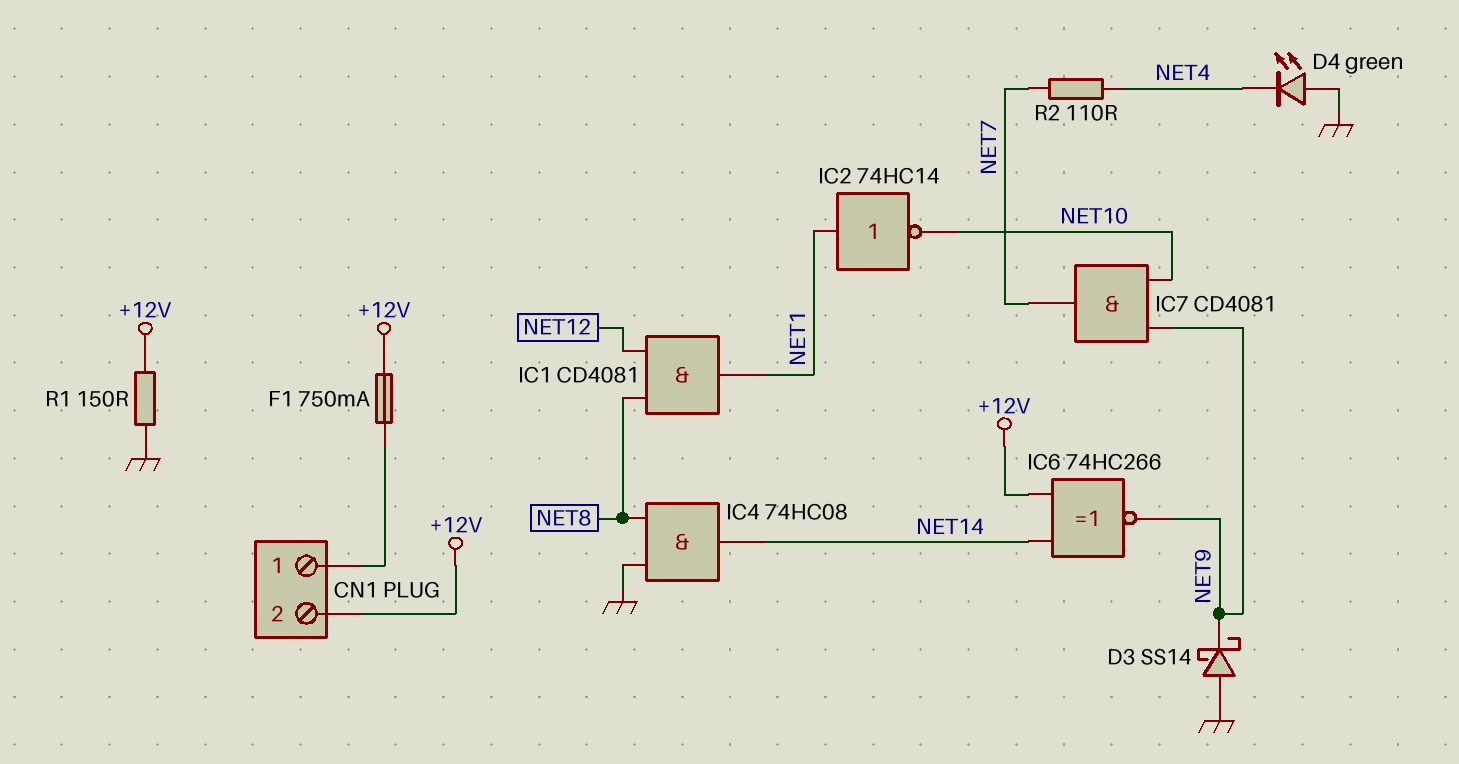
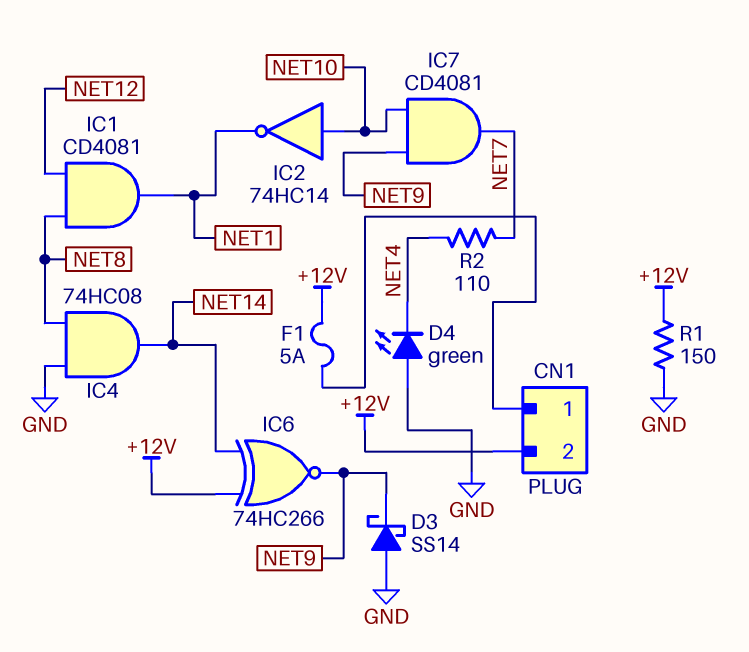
F1: 750mA (+12V, CN1/1) -> 5A (+12V, CN1/1)
IC2: NOT 74HC14 (in NET1, out NET10) -> NOT 74HC14 (in NET10, out NET1)

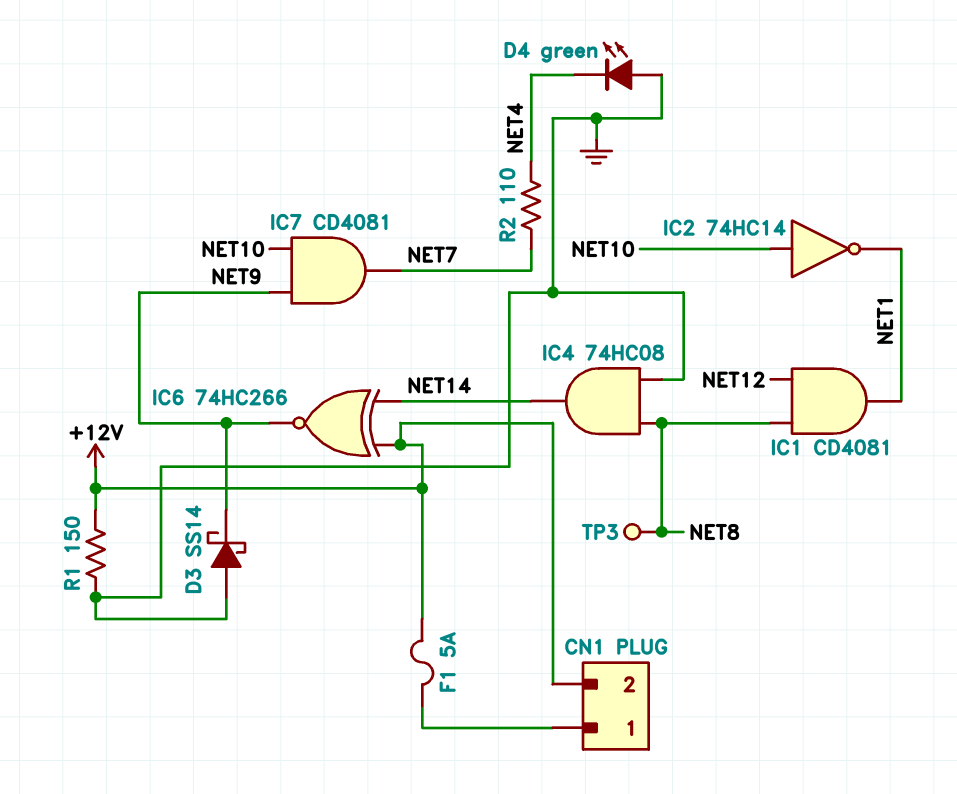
TP3: none -> test point (NET8)

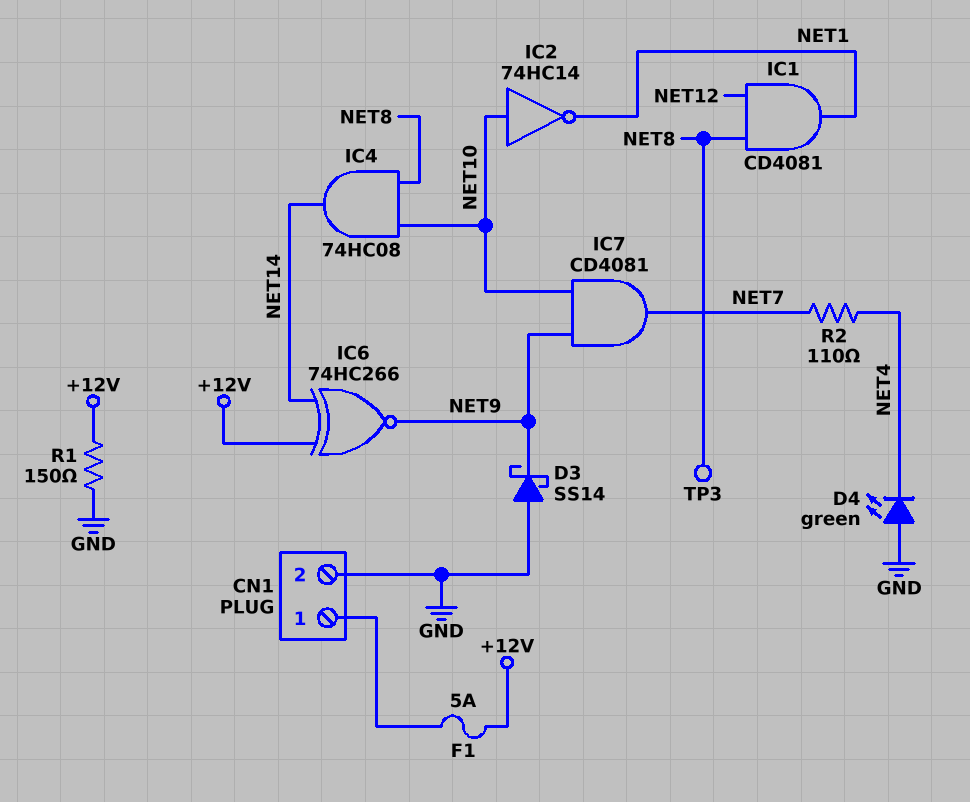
CN1 pin 2: +12V -> GND
IC4: AND 74HC08 (in GND, in NET8, out NET14) -> AND 74HC08 (in NET8, in NET10, out NET14)

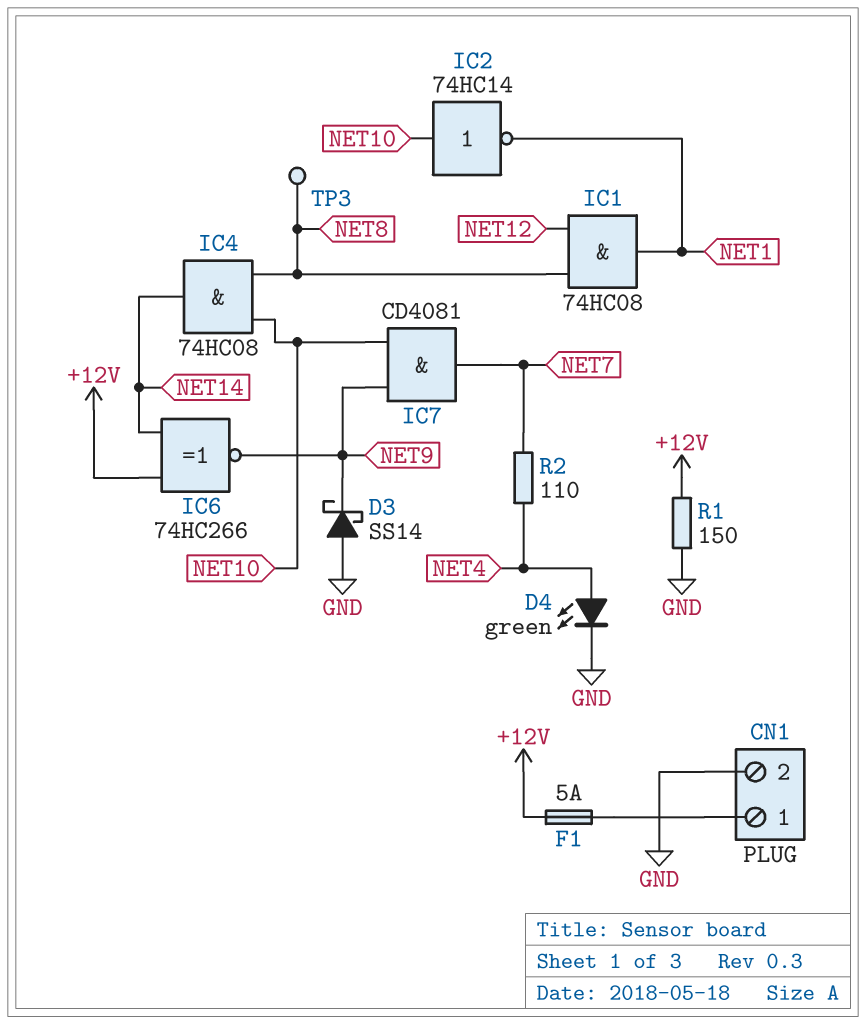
D4: LED green (A GND, K NET4) -> LED green (A NET4, K GND)
IC1: AND CD4081 (in NET8, in NET12, out NET1) -> AND 74HC08 (in NET8, in NET12, out NET1)

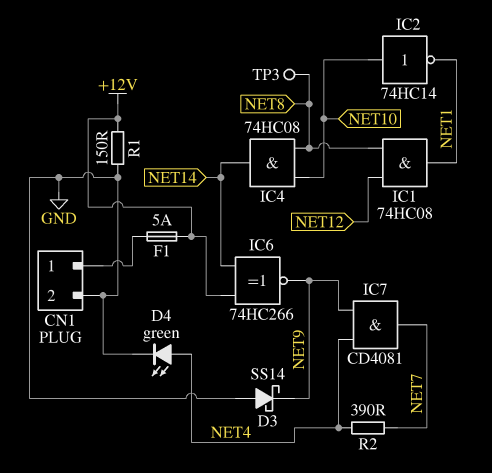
IC7: AND CD4081 (in NET9, in NET10, out NET7) -> AND CD4081 (in NET4, in NET9, out NET7)
R2: 110 (NET4, NET7) -> 390 (NET4, NET7)

